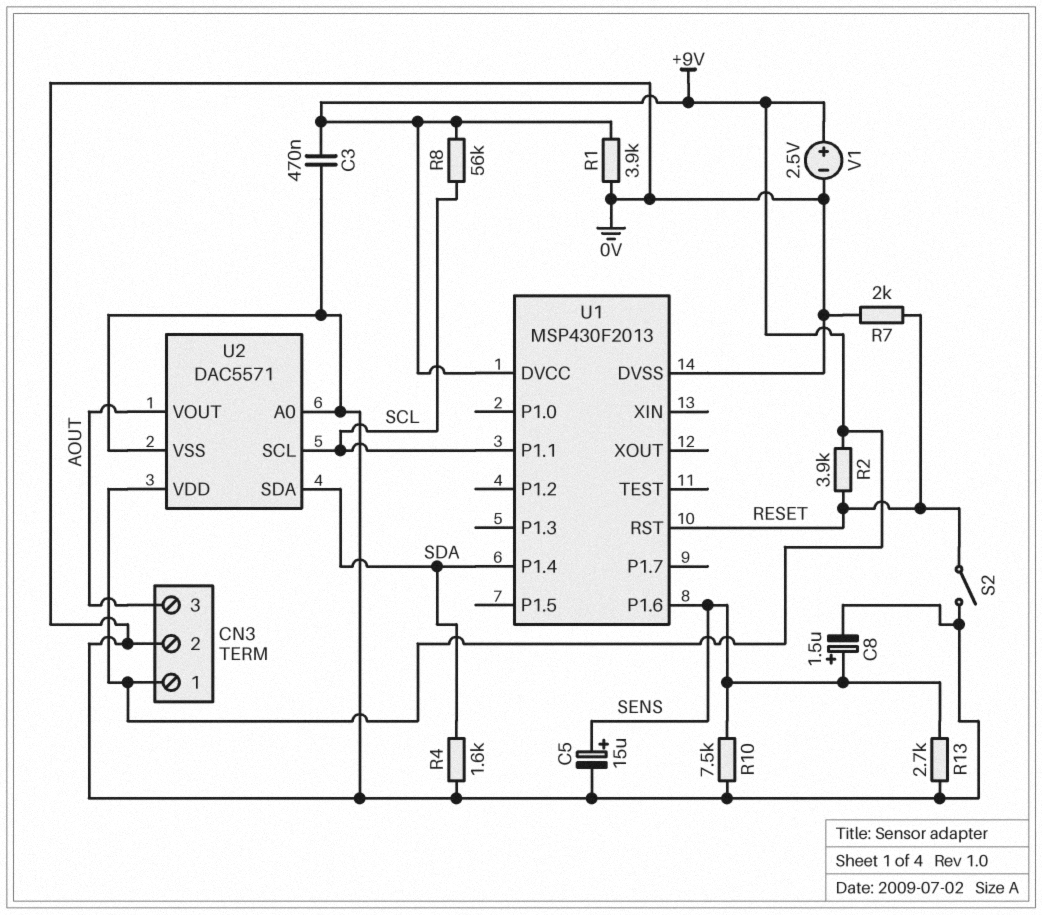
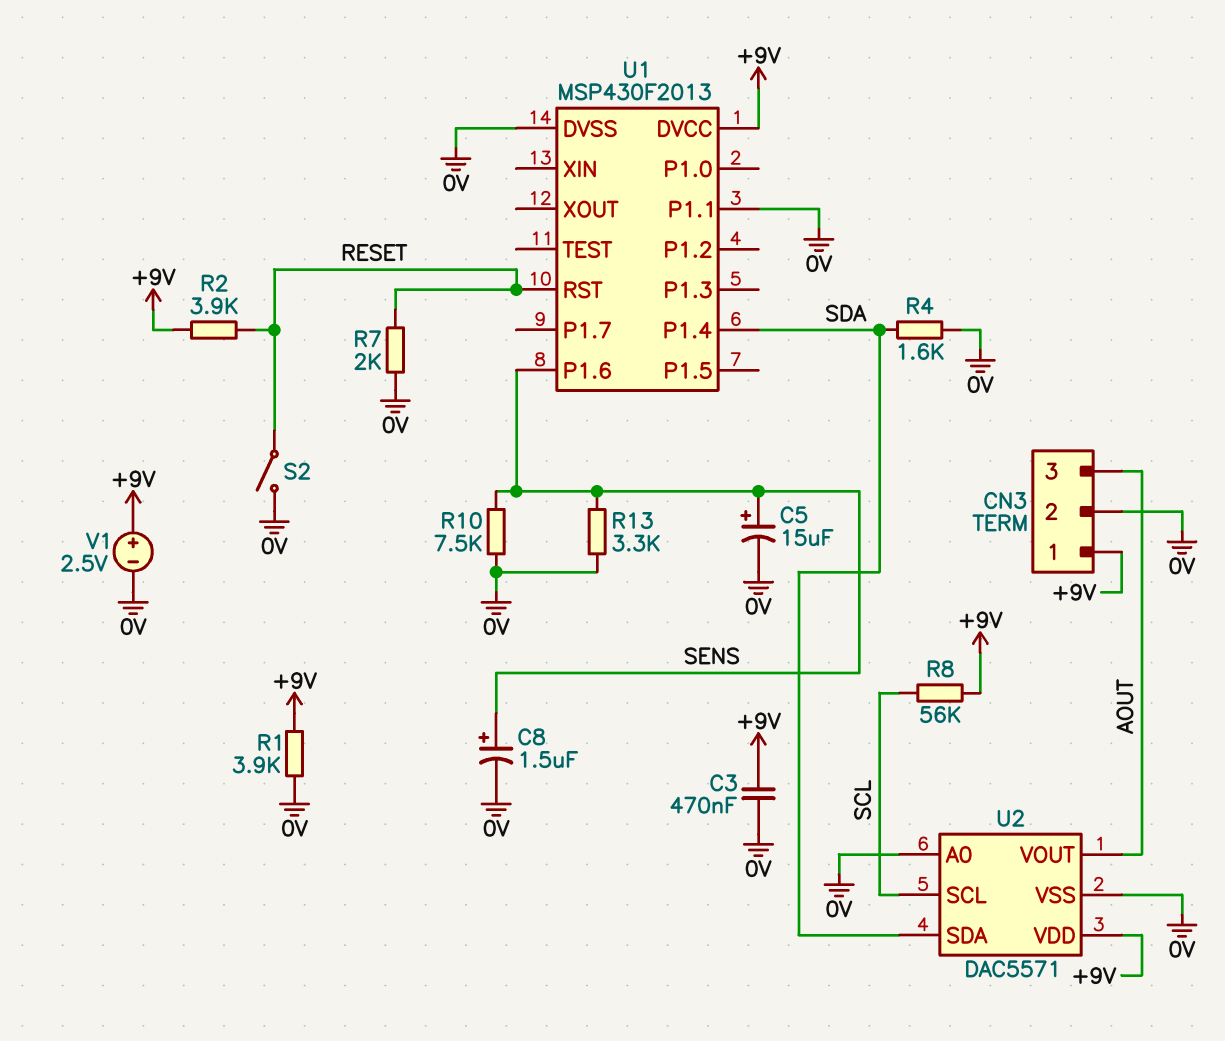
R13: 2.7k (0V, SENS) -> 3.3k (0V, SENS)
U1 pin P1.1: SCL -> 0V

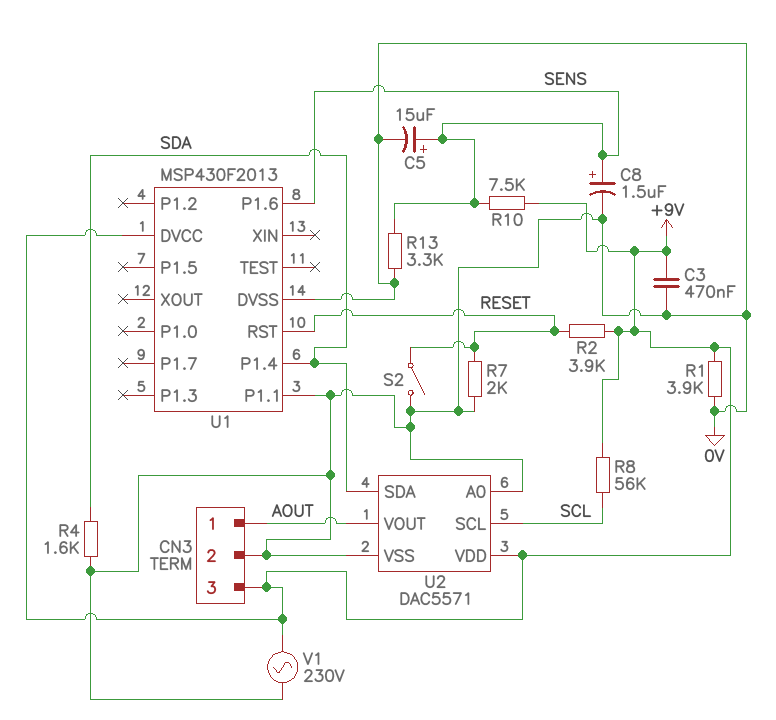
CN3 pin 1: +9V -> AOUT
CN3 pin 3: AOUT -> +9V
R10: 7.5k (0V, SENS) -> 7.5k (+9V, SENS)
V1: 2.5V (plus +9V, minus 0V) -> AC 230V (+9V, 0V)

